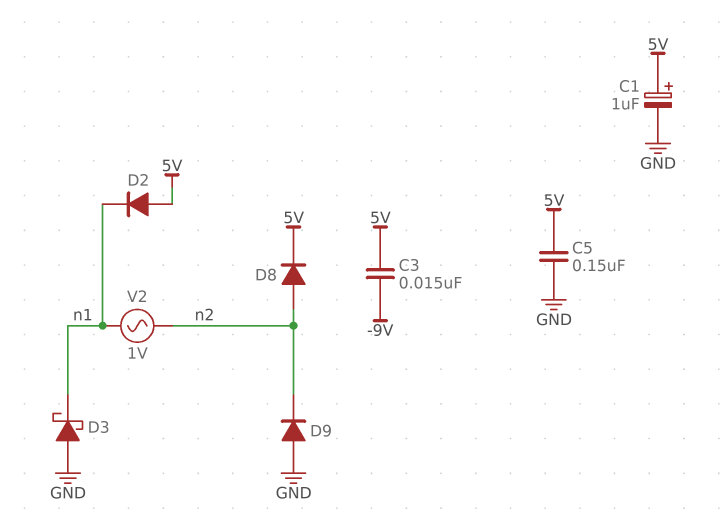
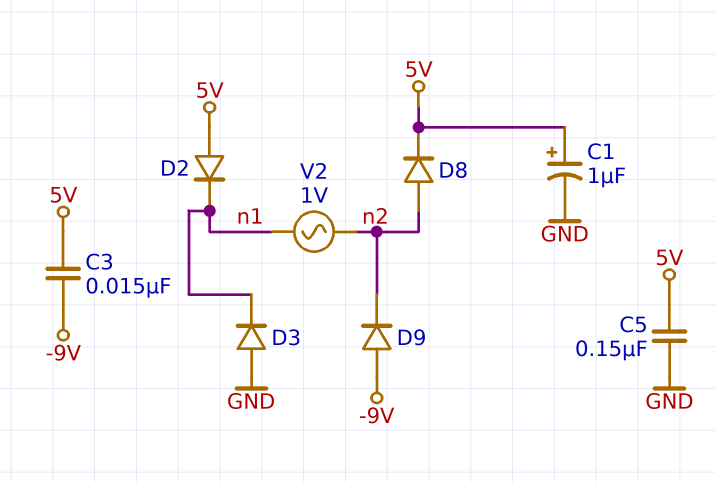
D3: schottky (A GND, K n1) -> diode (A GND, K n1)
D9: diode (A GND, K n2) -> diode (A -9V, K n2)

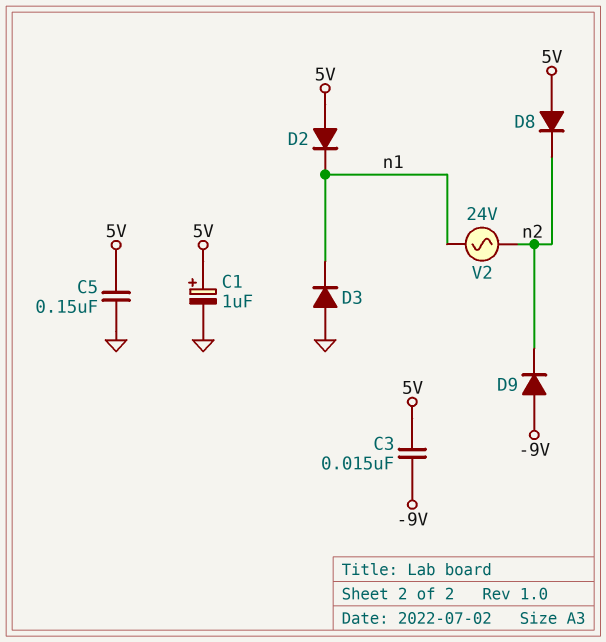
D8: diode (A n2, K 5V) -> diode (A 5V, K n2)
V2: AC 1V (n1, n2) -> AC 24V (n1, n2)

